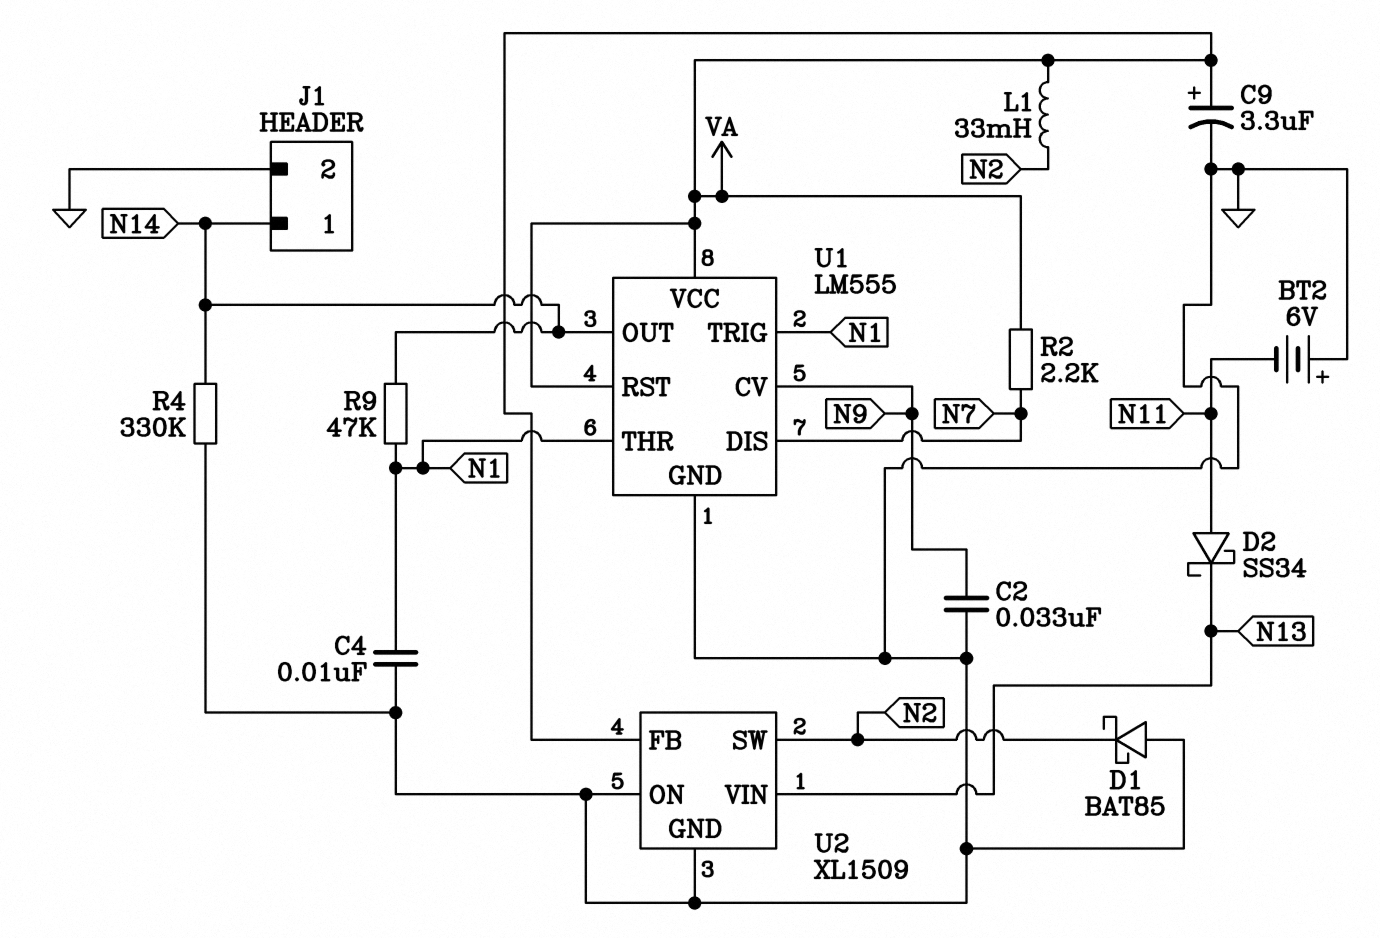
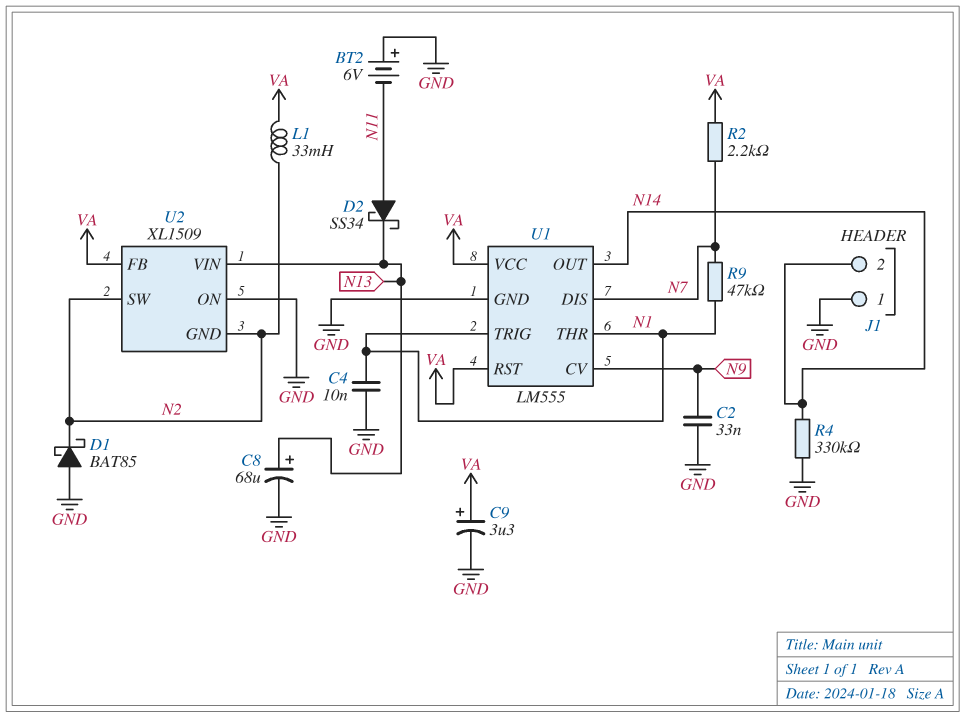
C8: none -> 68uF (plus N13, minus GND)
J1 pin 1: N14 -> GND
J1 pin 2: GND -> N14
R9: 47k (N1, N14) -> 47k (N1, N7)
U2 pin GND: GND -> N2

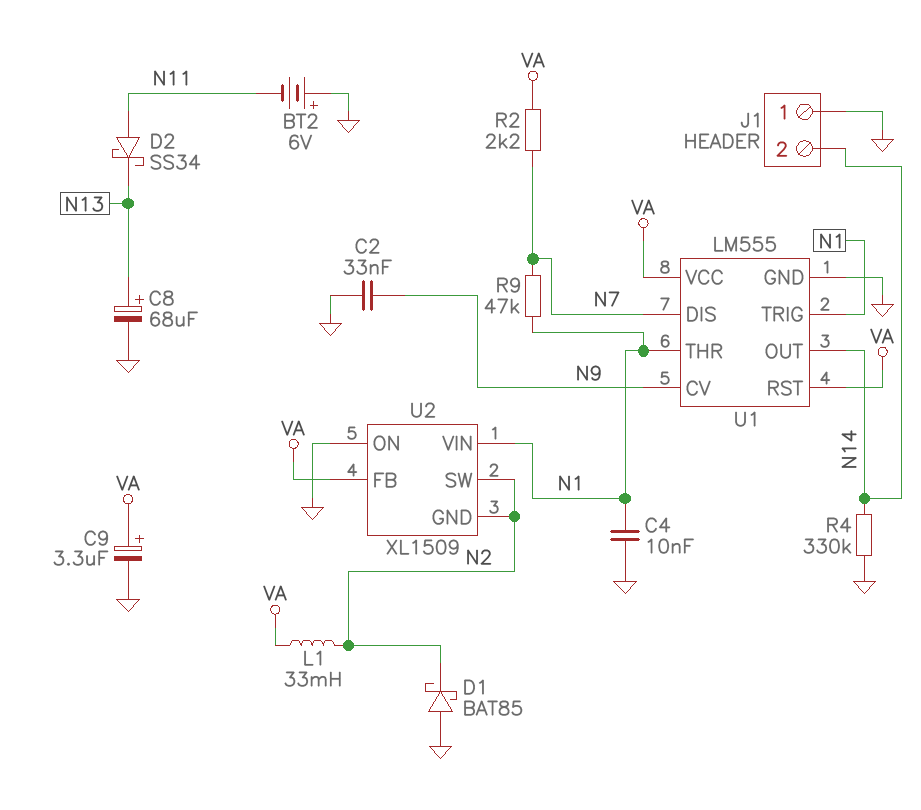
U2 pin VIN: N13 -> N1

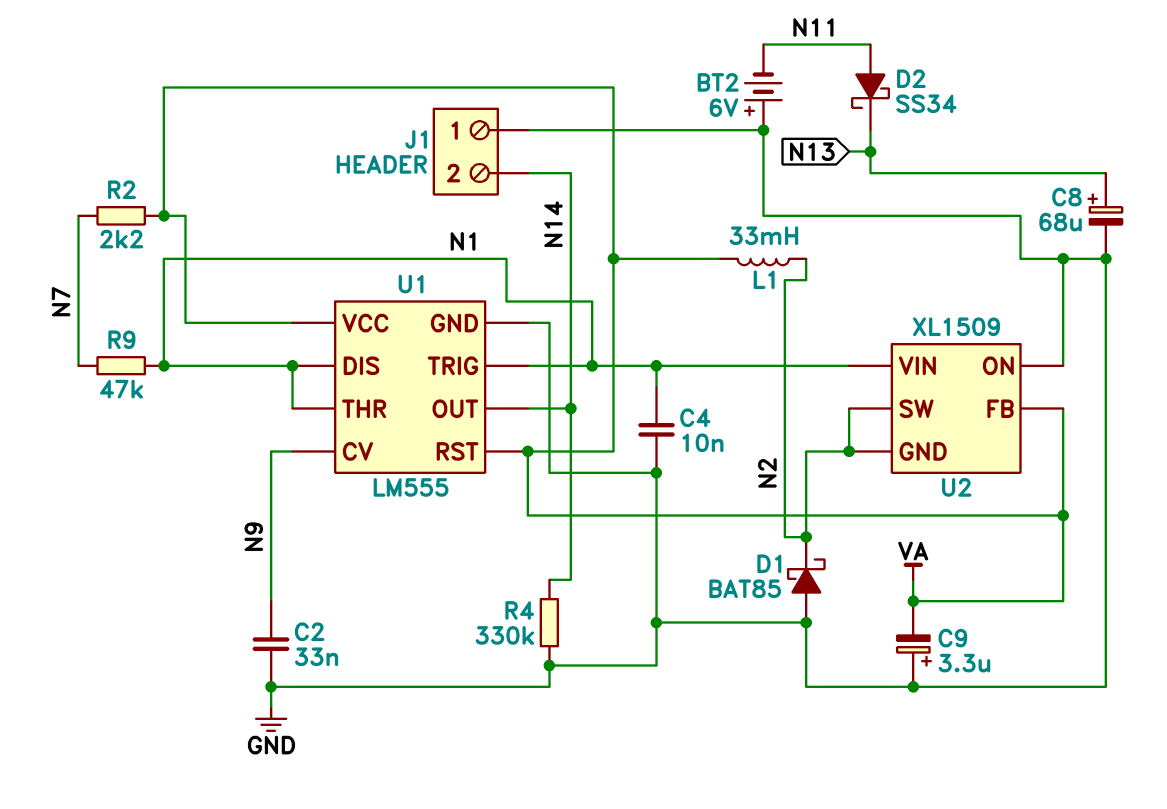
C9: 3.3uF (plus VA, minus GND) -> 3.3uF (plus GND, minus VA)
U1 pin DIS: N7 -> N1

